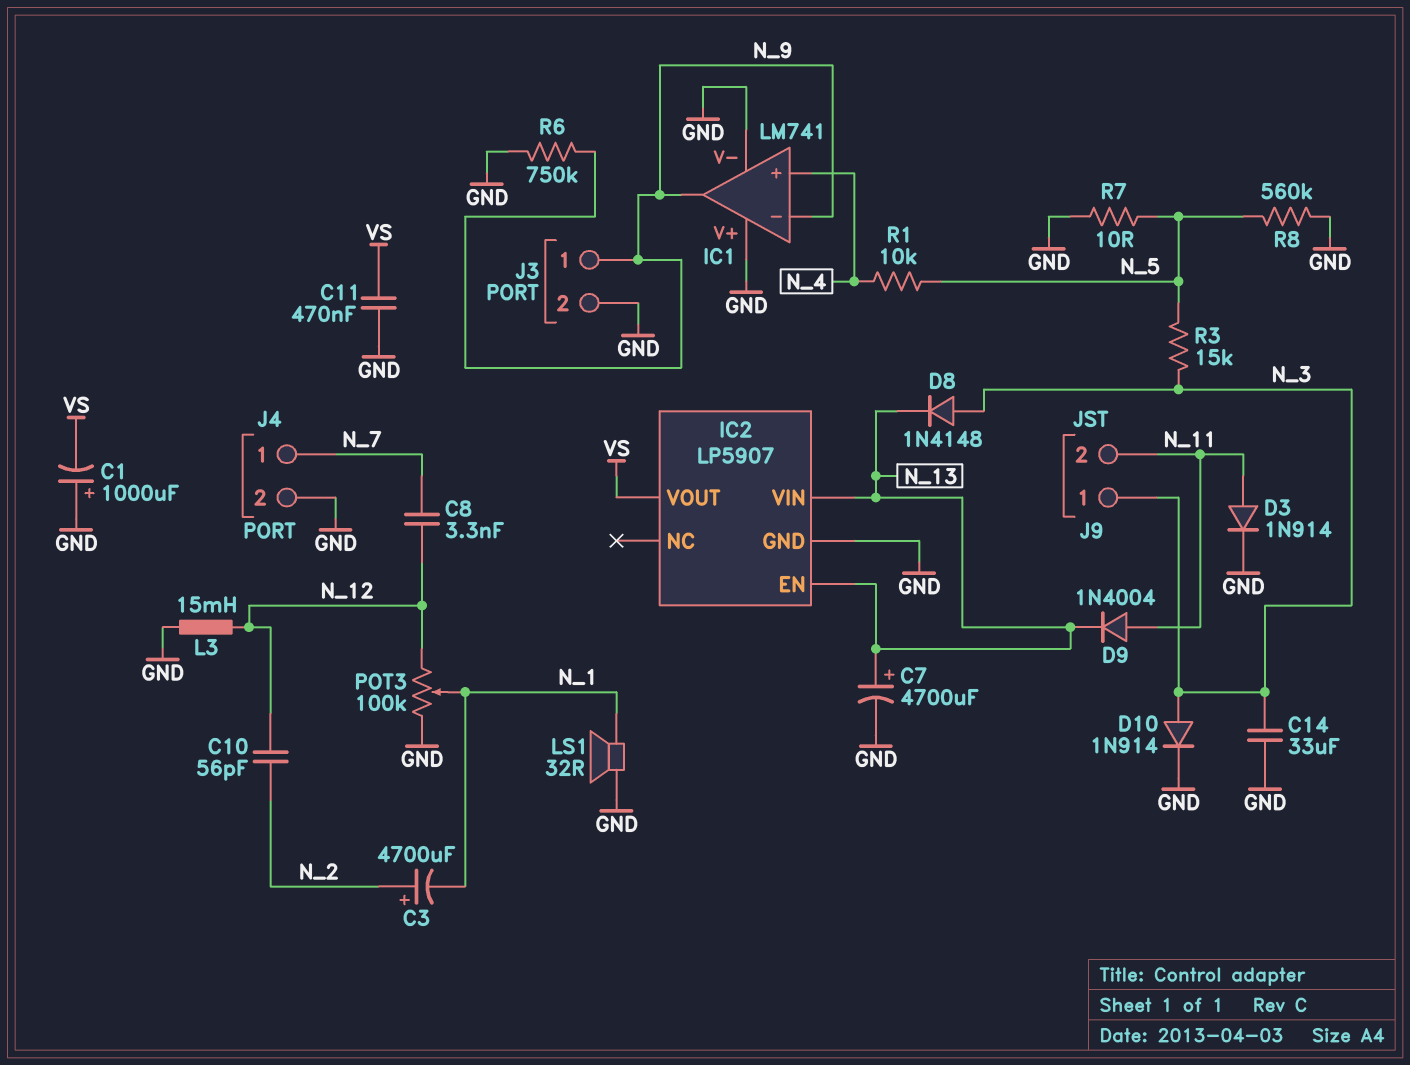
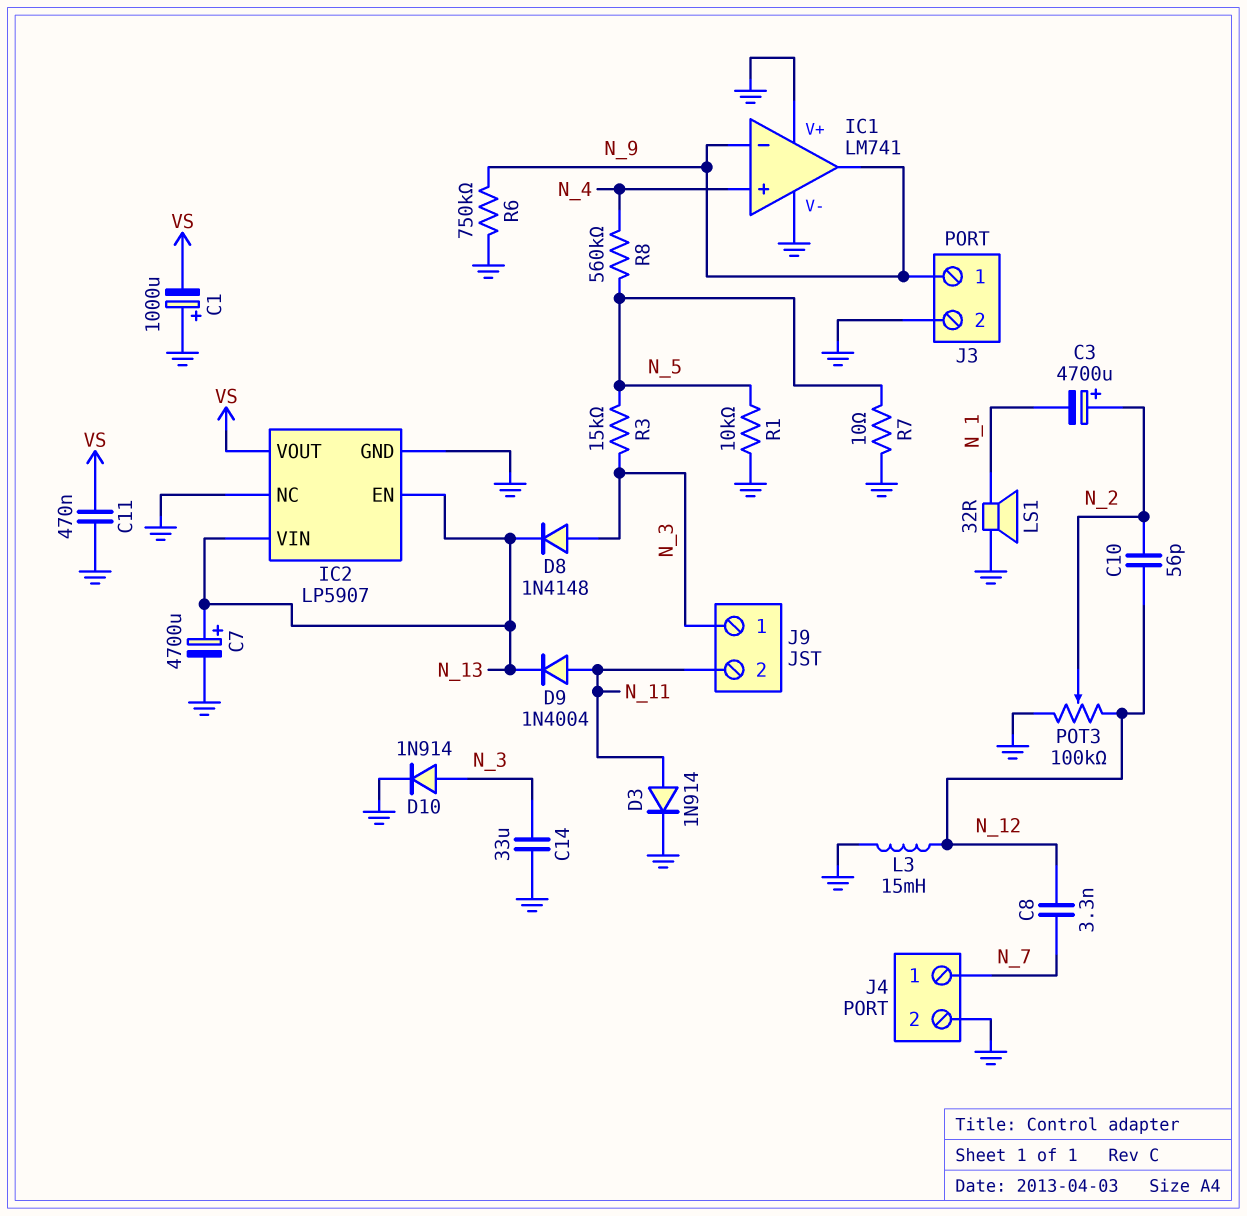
IC2 pin NC: none -> GND
POT3: 100k (GND, N_12, wiper N_1) -> 100k (GND, N_12, wiper N_2)
R1: 10k (N_4, N_5) -> 10k (GND, N_5)
R8: 560k (GND, N_5) -> 560k (N_4, N_5)

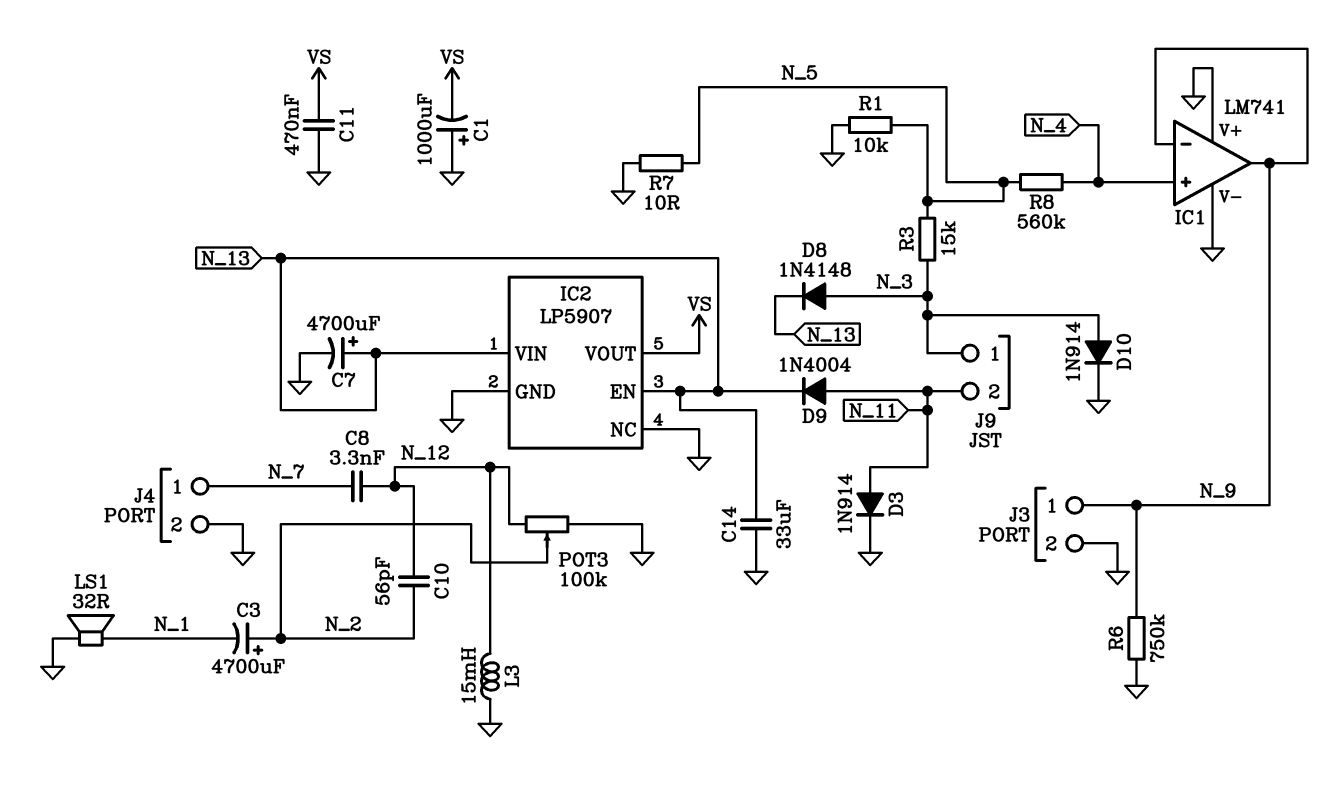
C14: 33uF (GND, N_3) -> 33uF (GND, N_13)

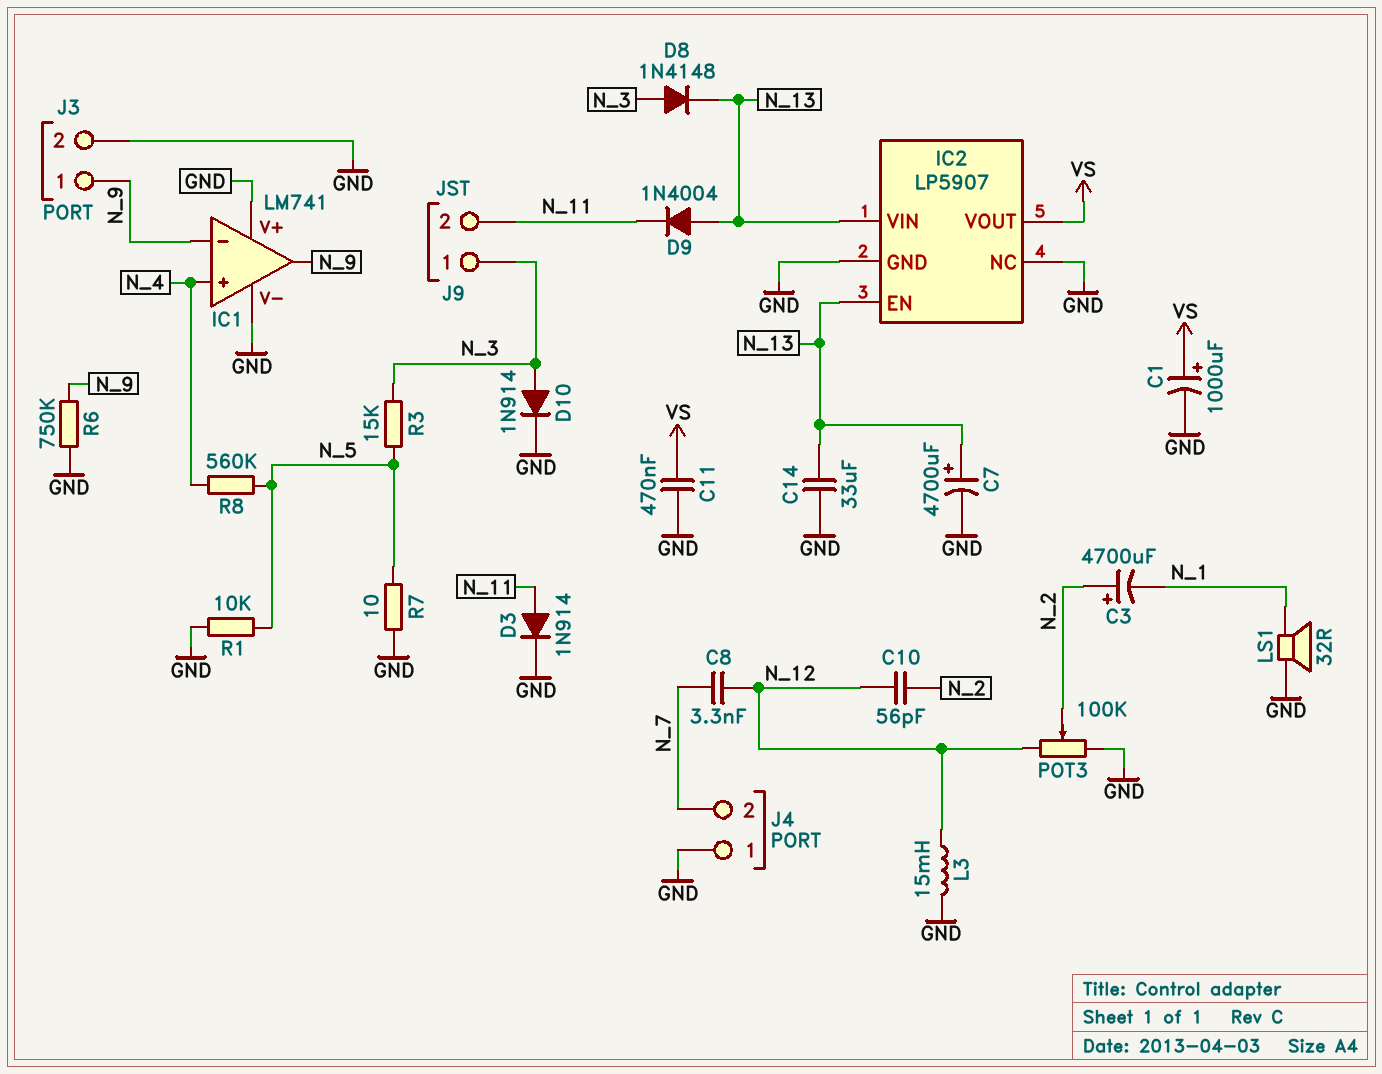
C1: 1000uF (plus GND, minus VS) -> 1000uF (plus VS, minus GND)
D9: diode 1N4004 (A N_11, K N_13) -> diode 1N4004 (A N_13, K N_11)
J4 pin 1: N_7 -> GND
J4 pin 2: GND -> N_7

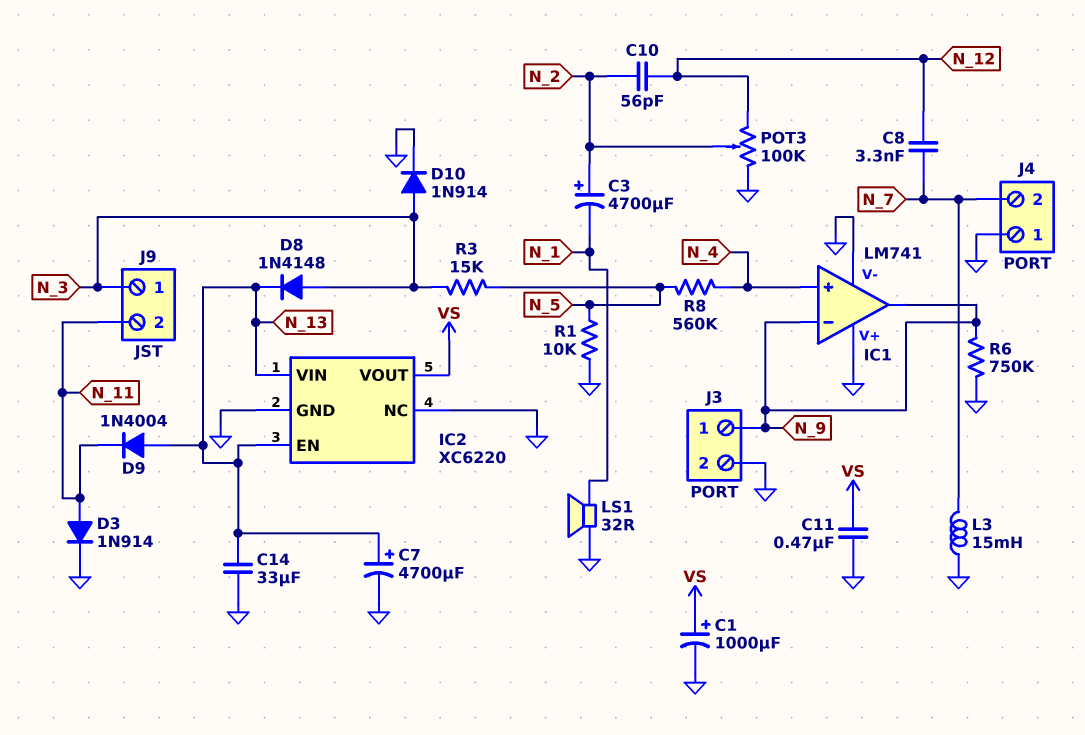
IC2: LP5907 -> XC6220
L3: 15mH (GND, N_12) -> 15mH (GND, N_7)
R7: 10 (GND, N_5) -> none

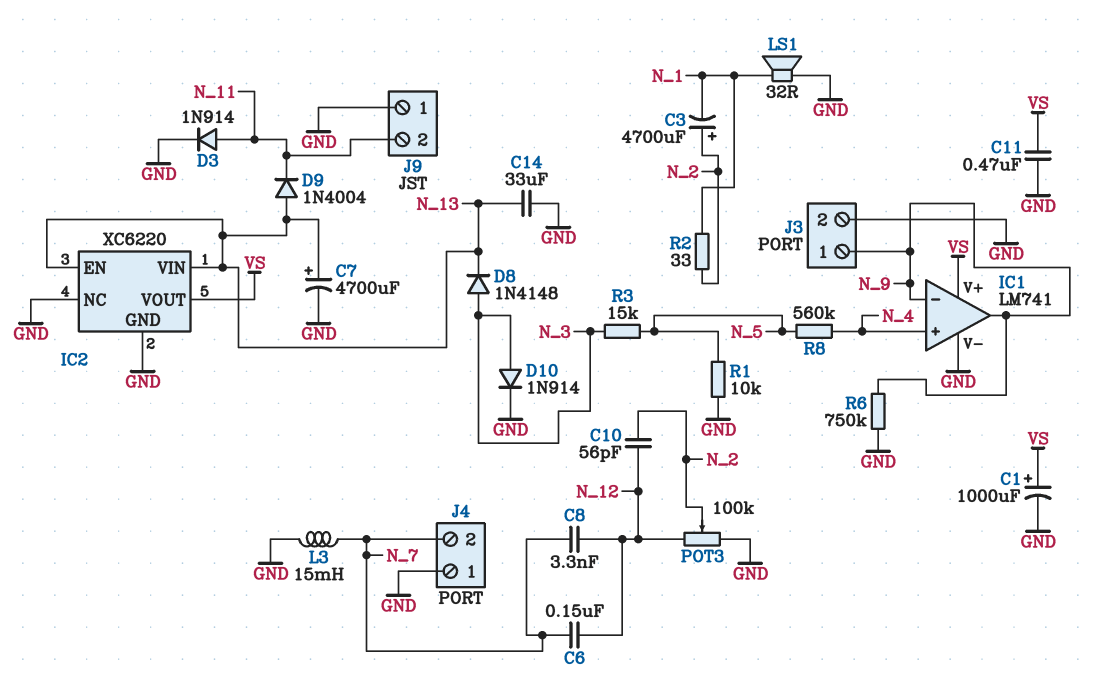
C6: none -> 150nF (N_7, N_12)
IC1 pin V+: GND -> VS
J9 pin 1: N_3 -> GND
R2: none -> 33 (N_1, N_2)

